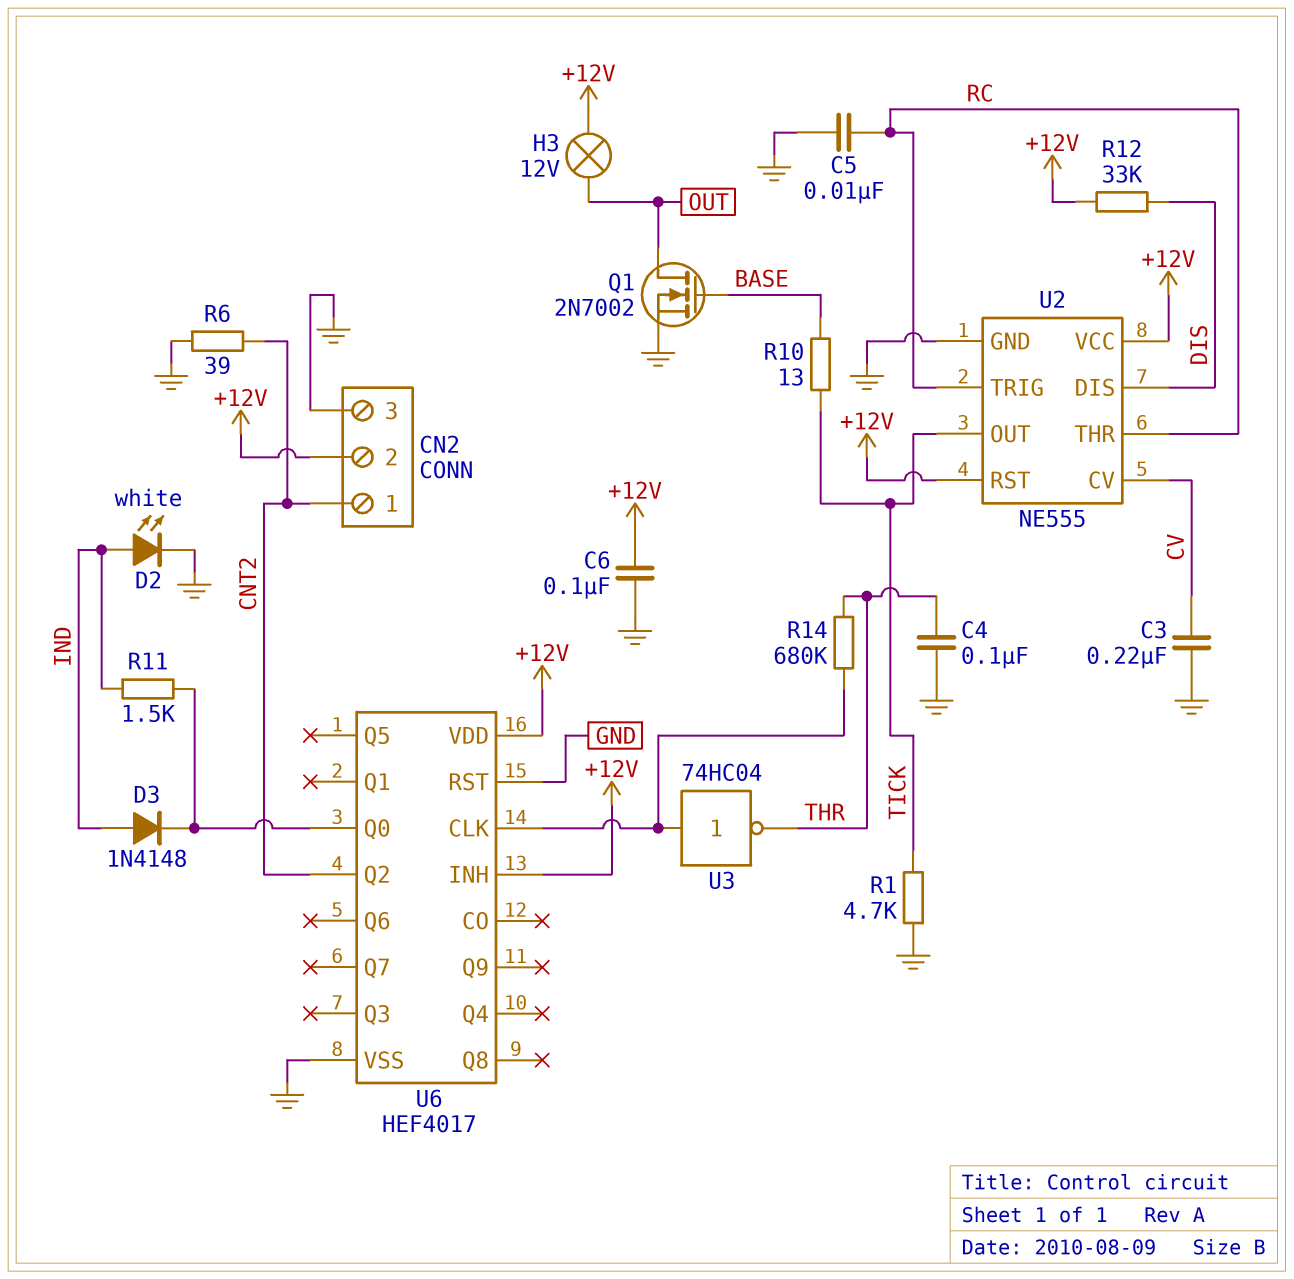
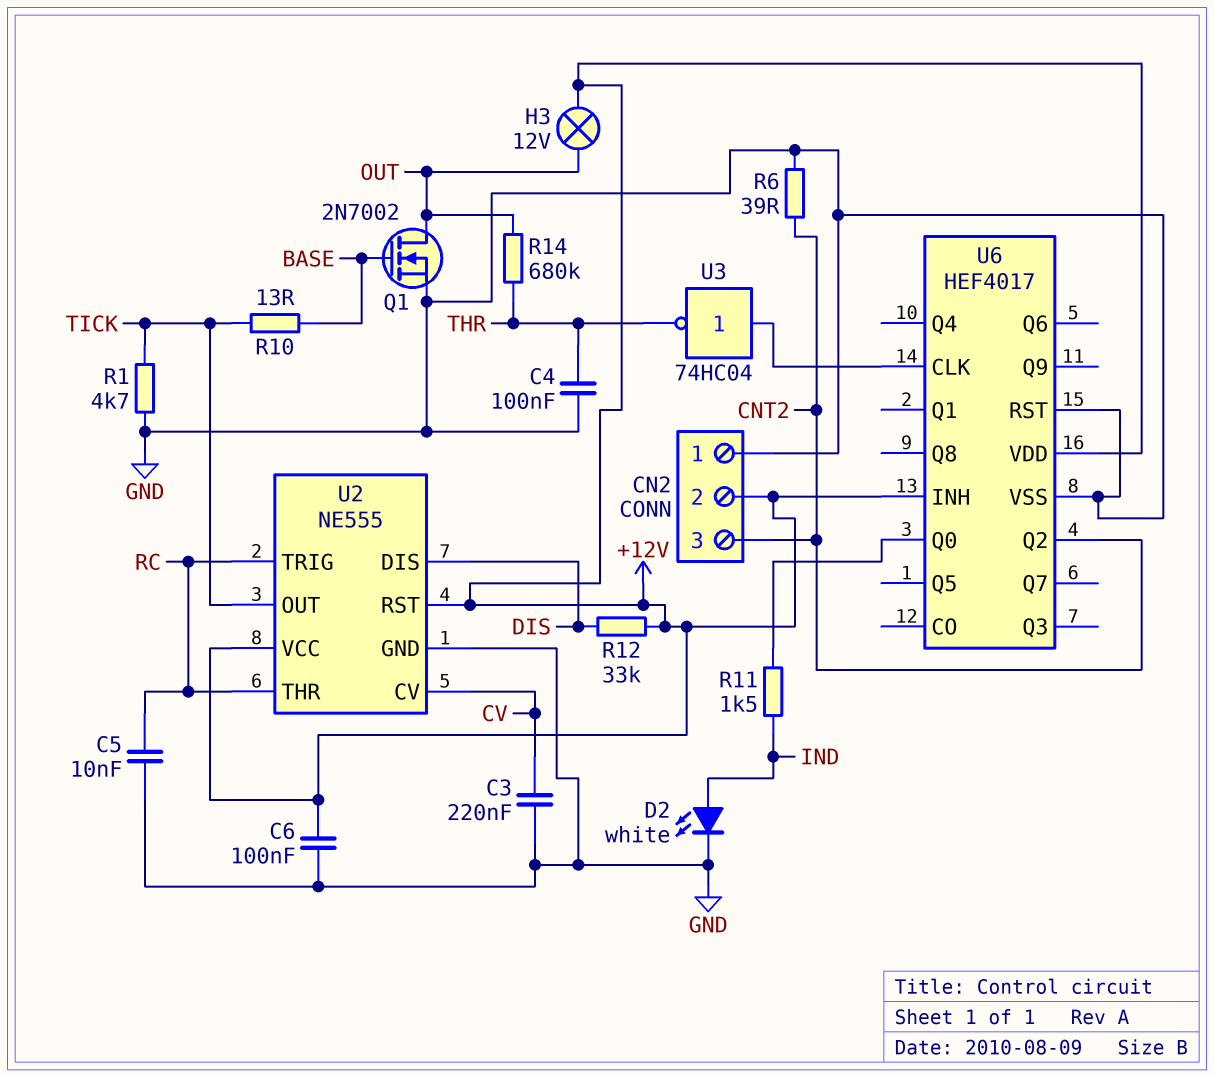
CN2 pin 1: CNT2 -> GND
CN2 pin 3: GND -> CNT2
D3: diode 1N4148 (A IND, K U6/Q0) -> none
R14: 680k (THR, U6/CLK) -> 680k (OUT, THR)

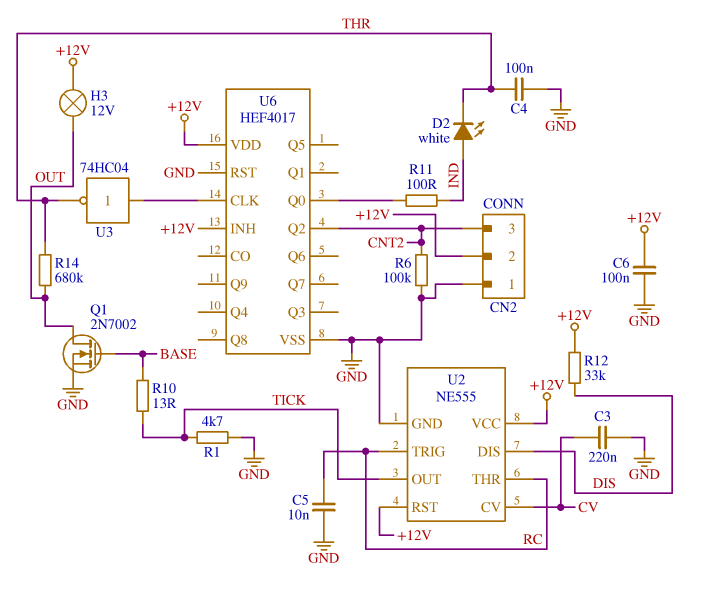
D2: LED white (A IND, K GND) -> LED white (A IND, K THR)
R6: 39 (CNT2, GND) -> 100k (CNT2, GND)
R11: 1.5k (IND, U6/Q0) -> 100 (IND, U6/Q0)

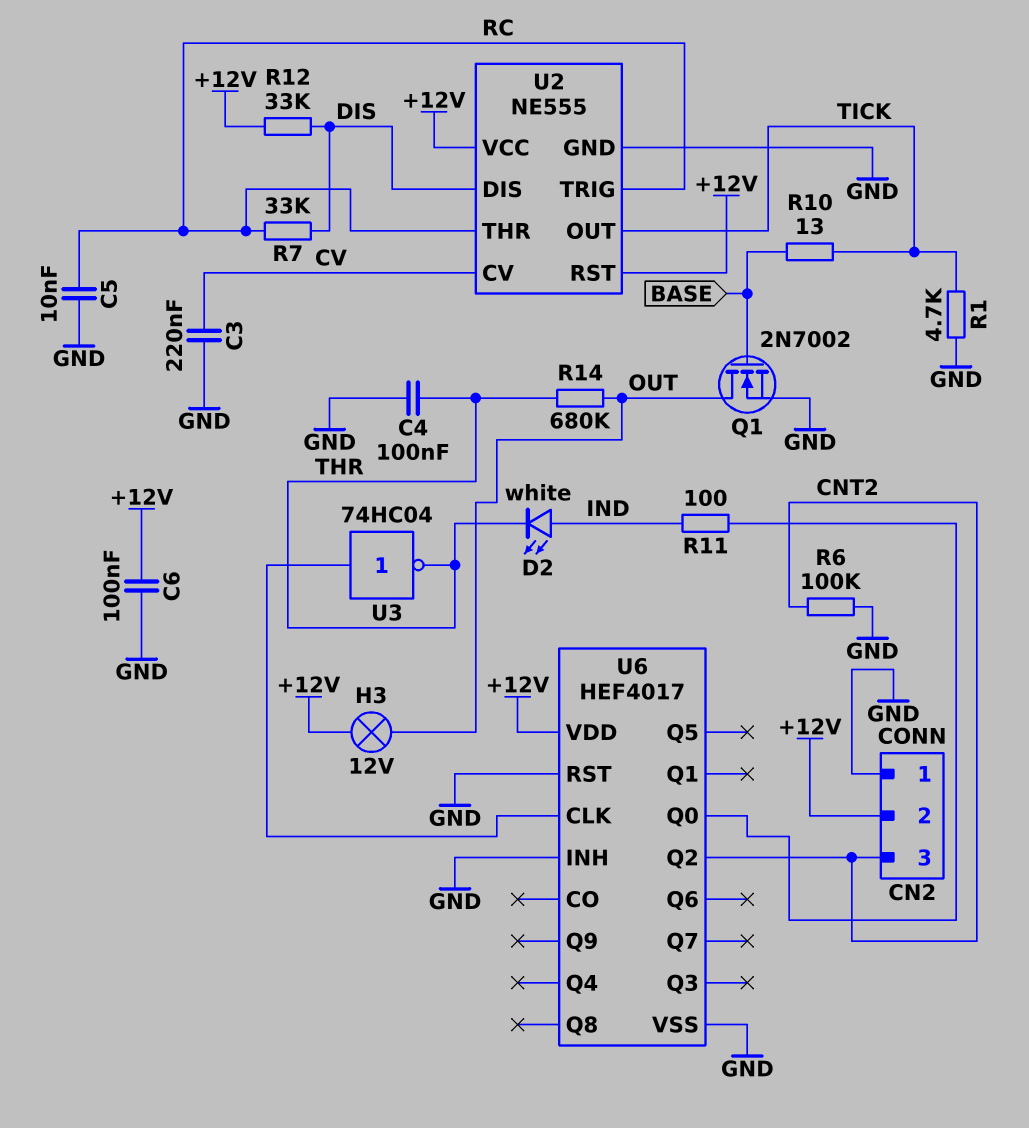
R7: none -> 33k (DIS, RC)
U6 pin INH: +12V -> GND

